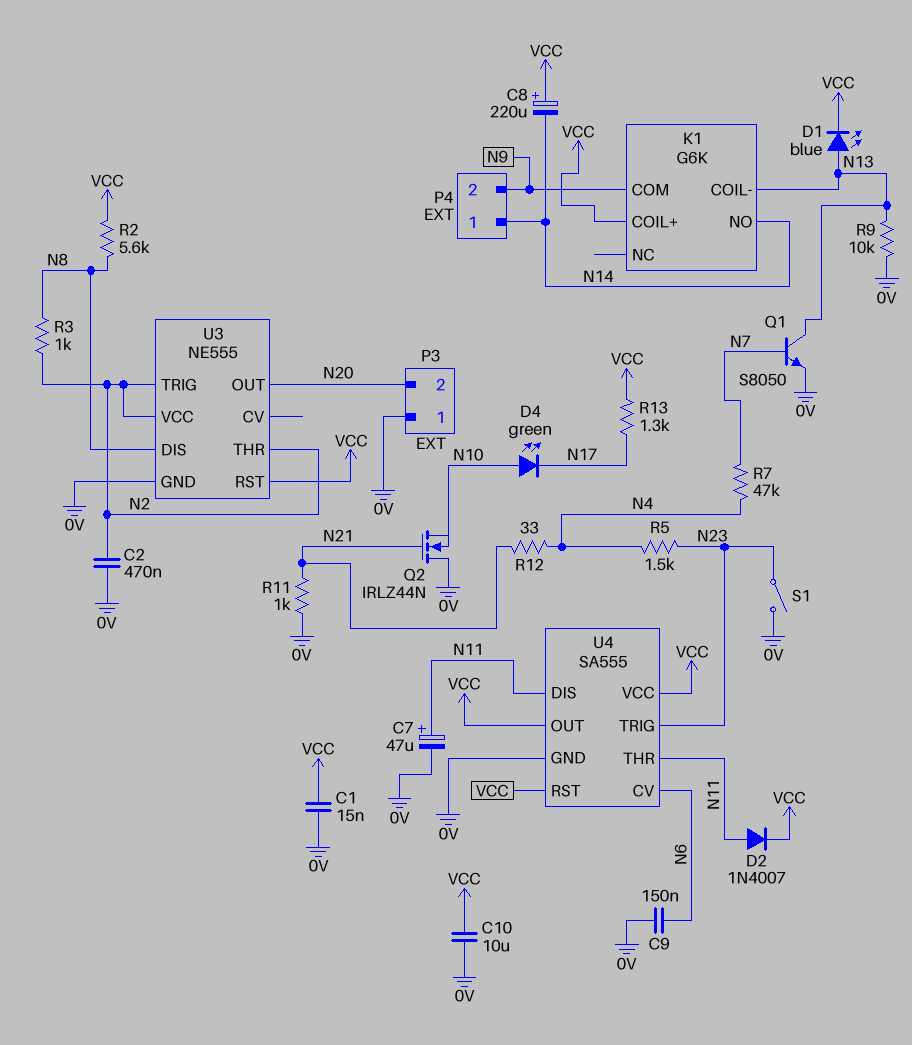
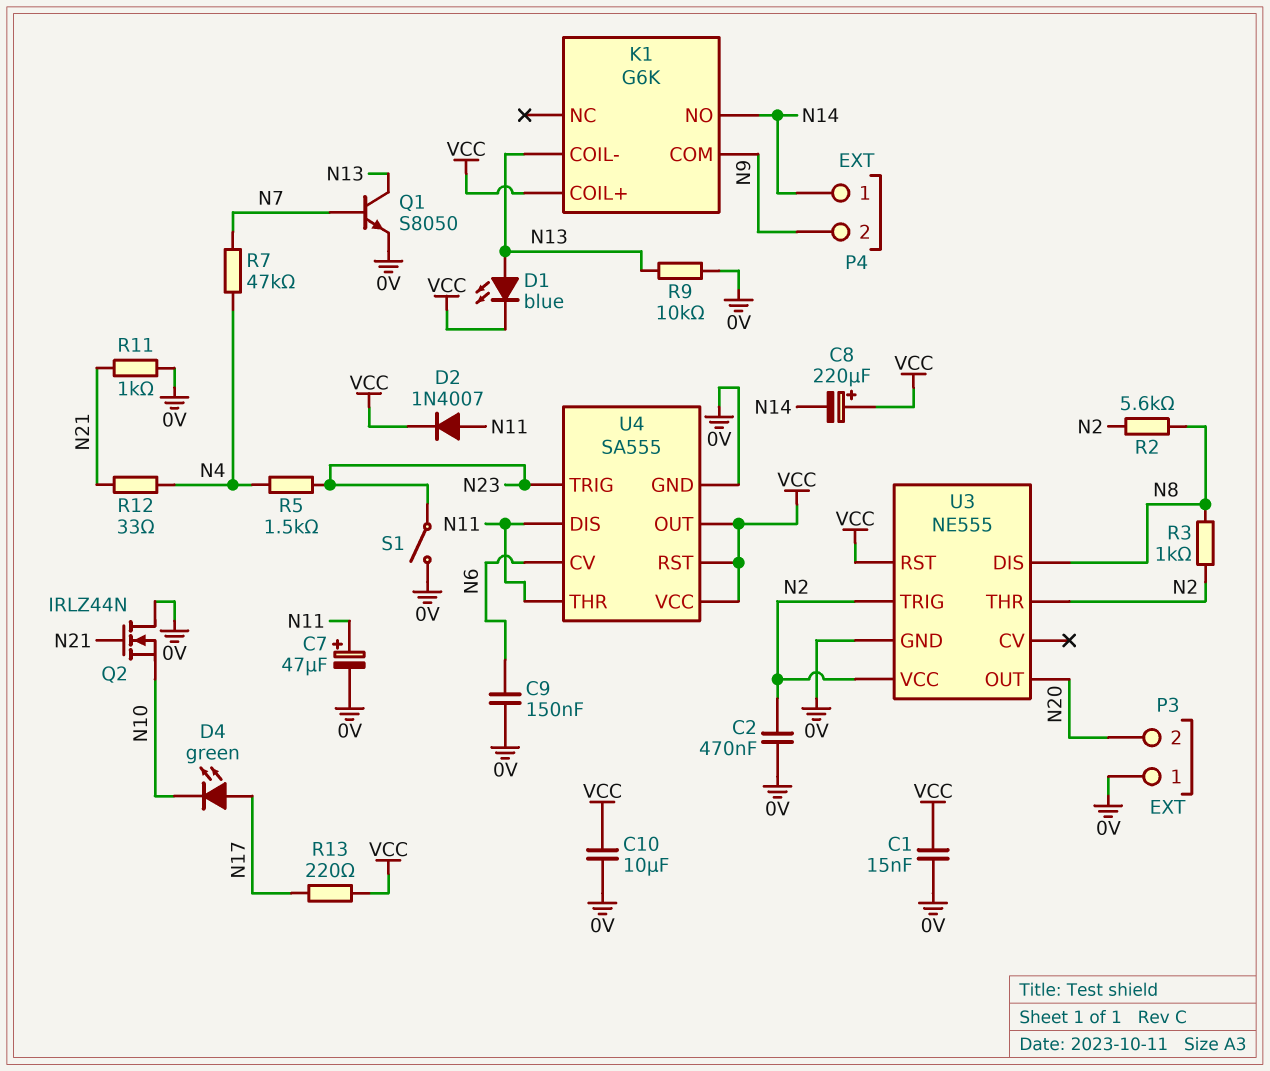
D4: LED green (A N10, K N17) -> LED green (A N17, K N10)
R2: 5.6k (N8, VCC) -> 5.6k (N2, N8)
R13: 1.3k (N17, VCC) -> 220 (N17, VCC)

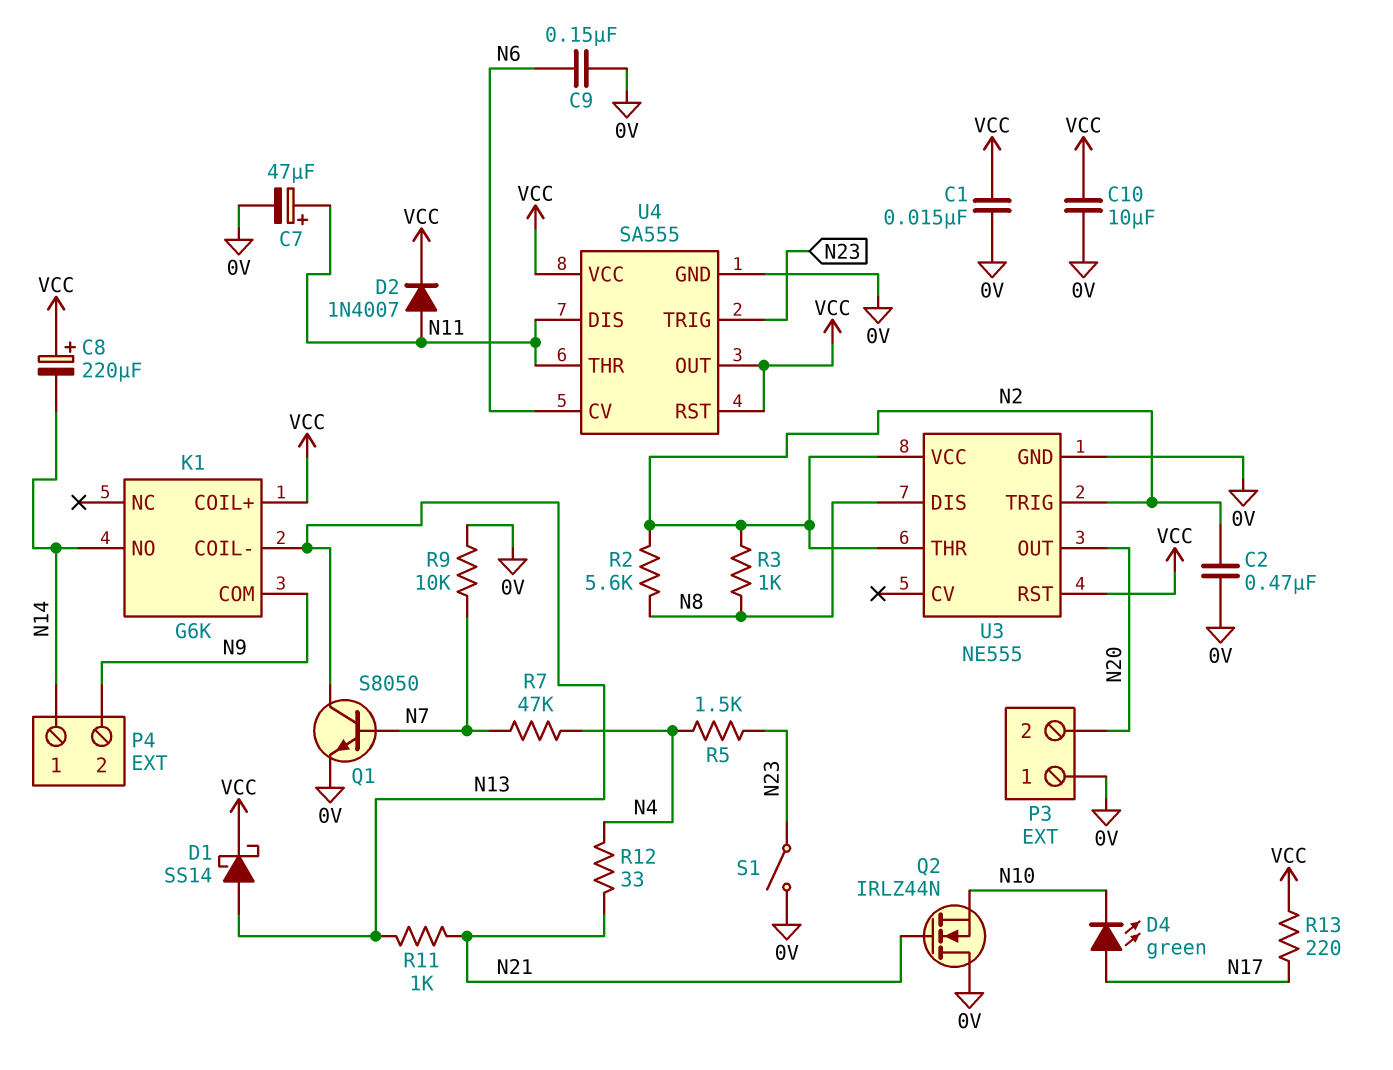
D1: LED blue (A N13, K VCC) -> schottky SS14 (A N13, K VCC)
R9: 10k (0V, N13) -> 10k (0V, N7)
R11: 1k (0V, N21) -> 1k (N13, N21)

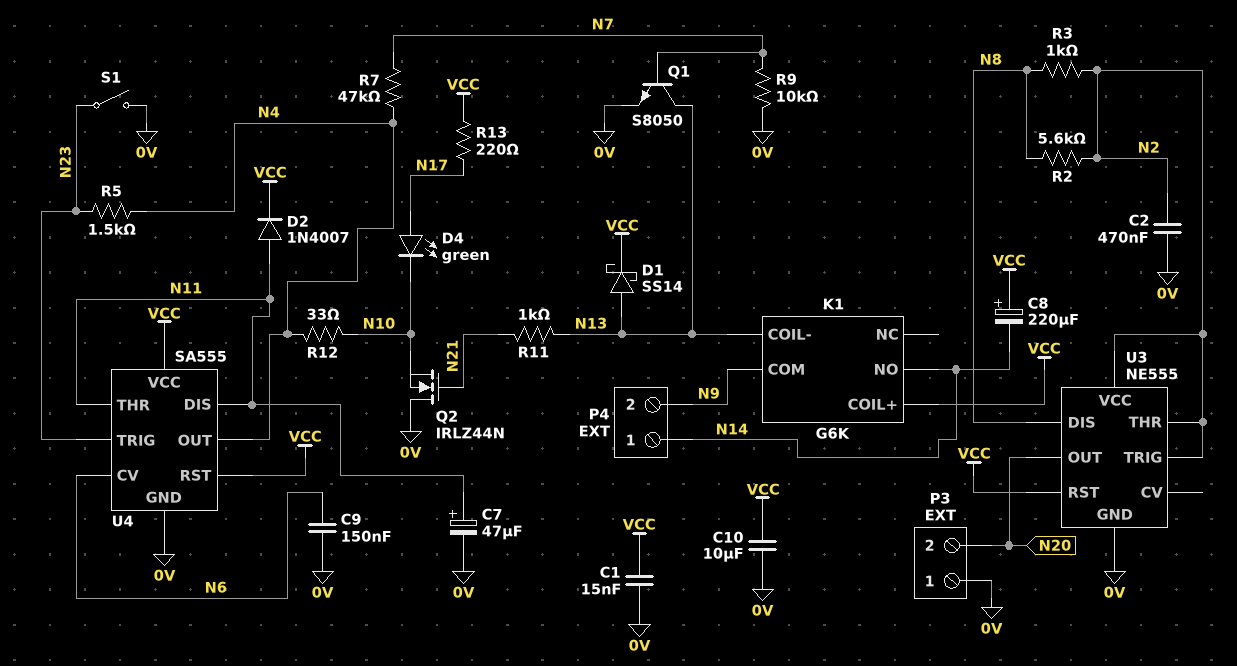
R12: 33 (N4, N21) -> 33 (N4, N10)
U4 pin OUT: VCC -> N4

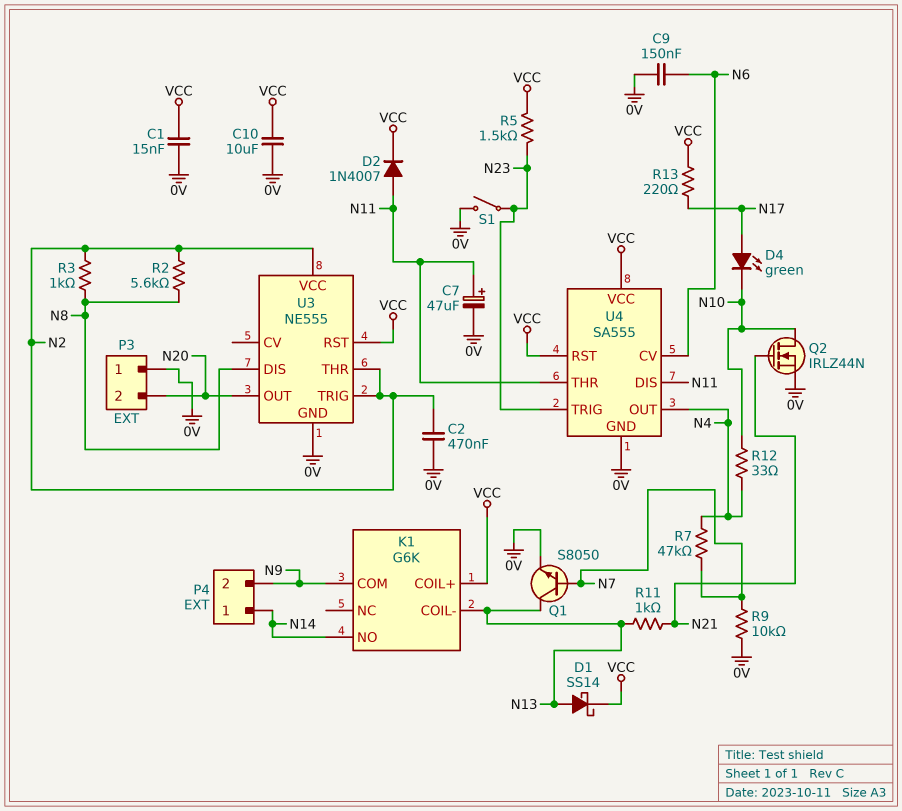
C8: 220uF (plus VCC, minus N14) -> none
Q2: NMOS IRLZ44N (G N21, D 0V, S N10) -> NMOS IRLZ44N (G N21, D N10, S 0V)
R5: 1.5k (N4, N23) -> 1.5k (N23, VCC)

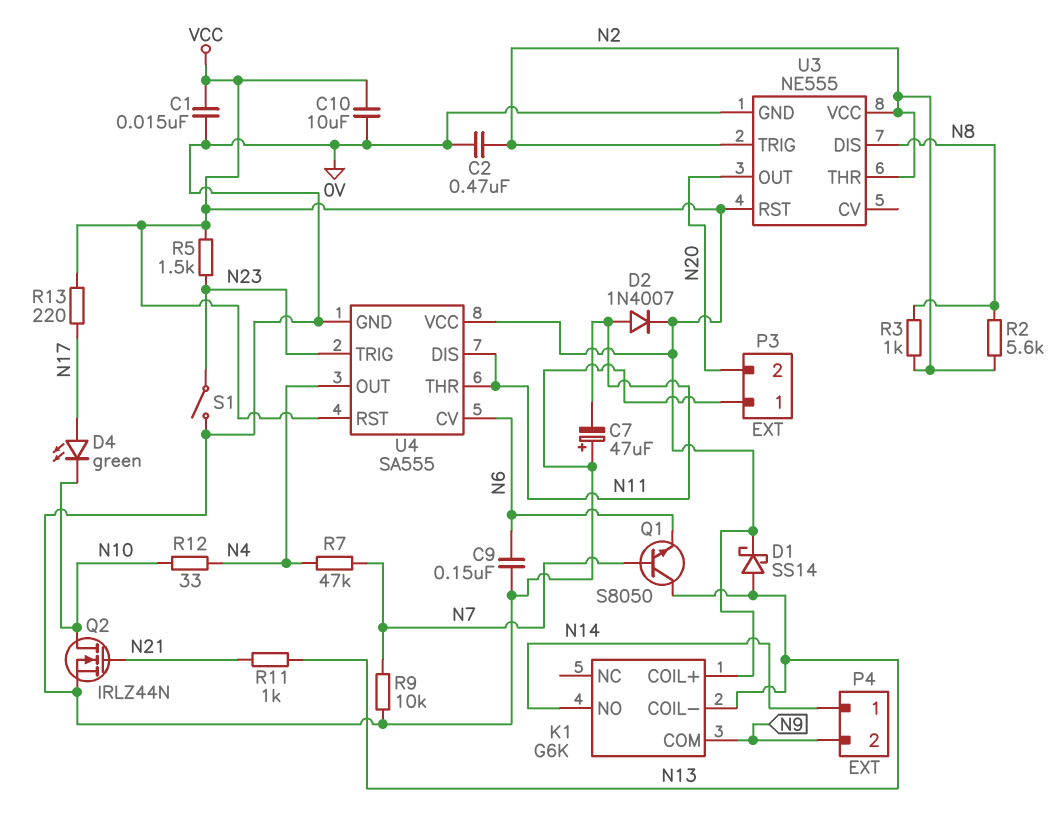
C7: 47uF (plus N11, minus 0V) -> 47uF (plus 0V, minus N11)
Q1: NPN S8050 (B N7, C N13, E 0V) -> NPN S8050 (B N7, C N13, E N6)

